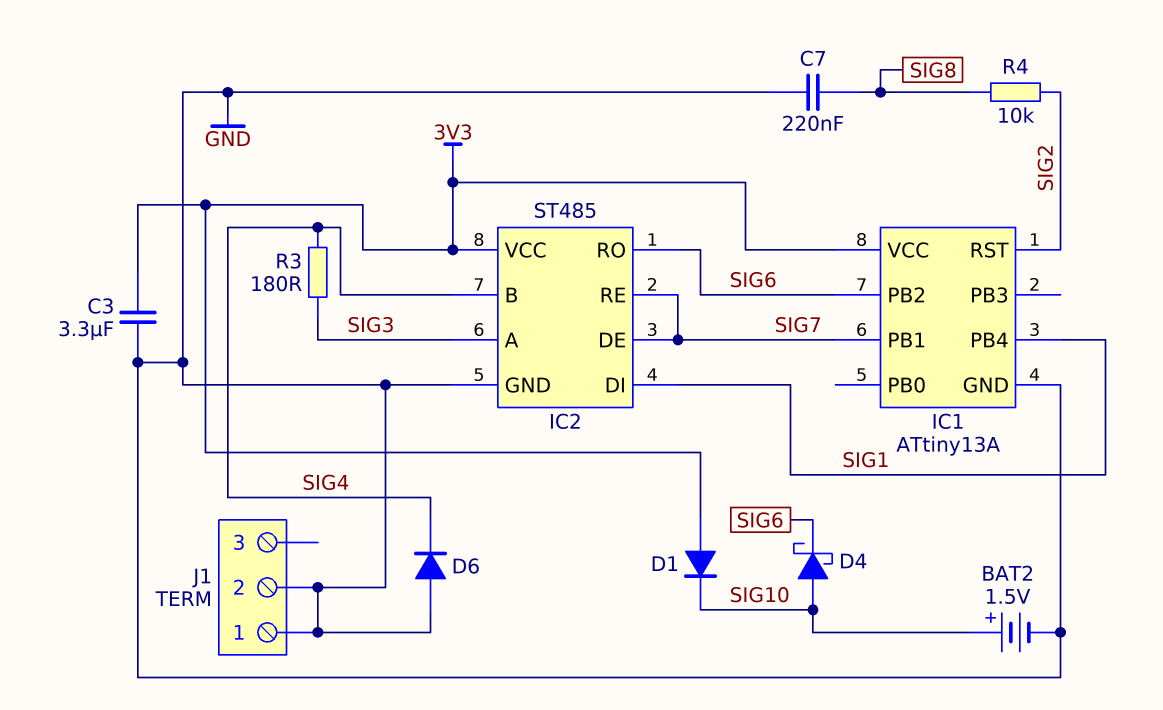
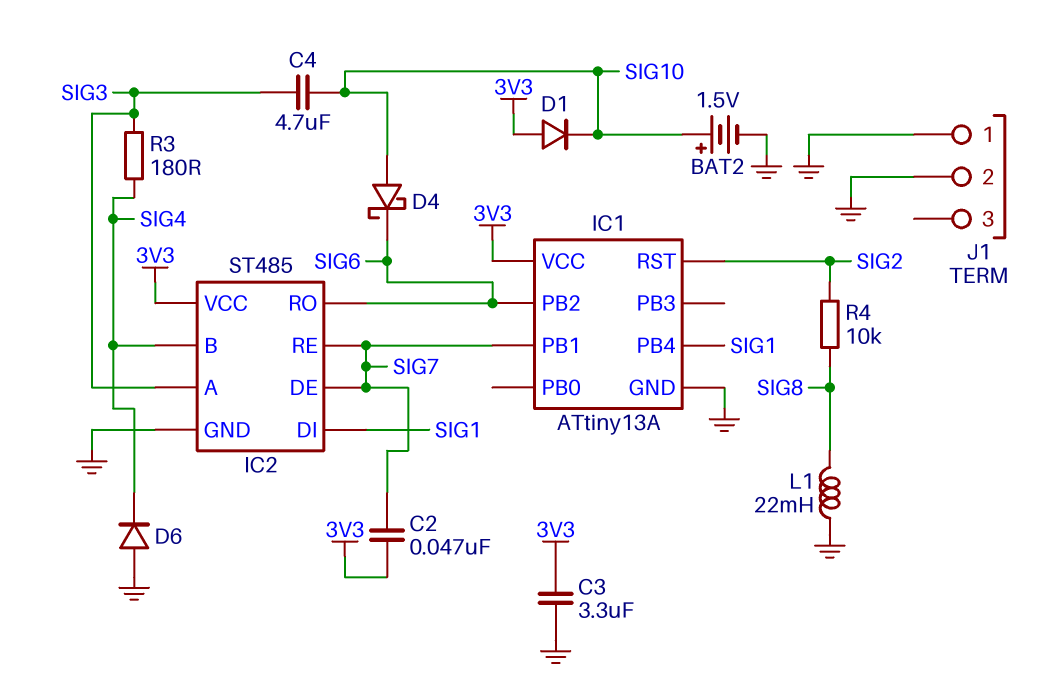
C2: none -> 47nF (3V3, SIG7)
C4: none -> 4.7uF (SIG3, SIG10)
C7: 220nF (GND, SIG8) -> none
L1: none -> 22mH (GND, SIG8)

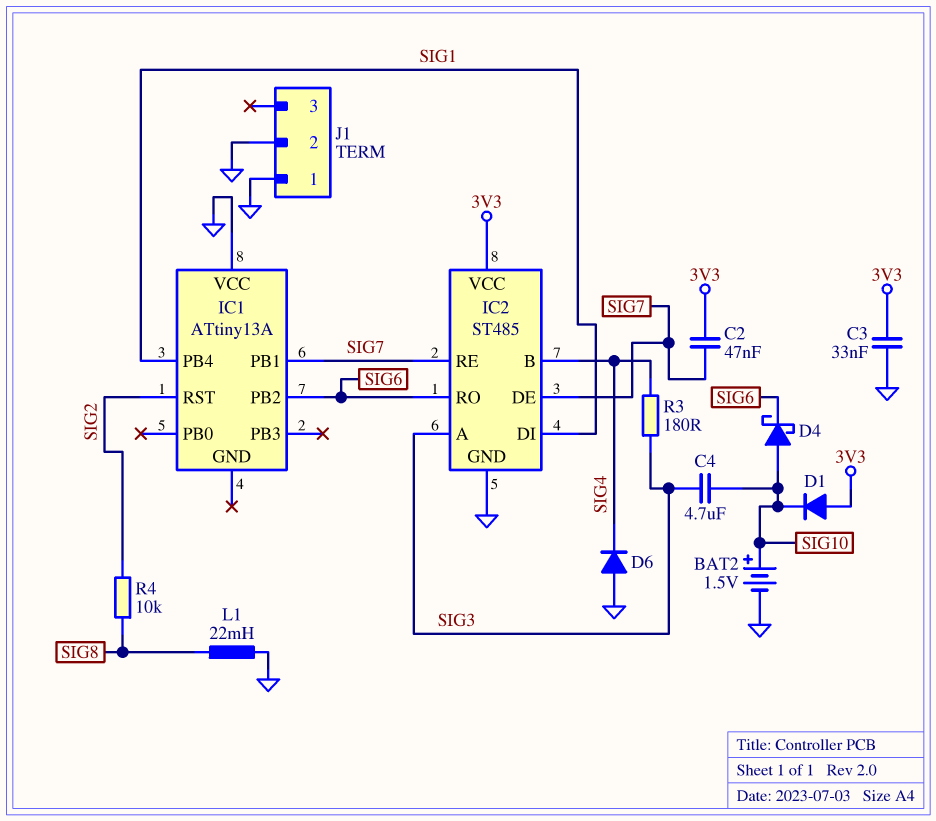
C3: 3.3uF (3V3, GND) -> 33nF (3V3, GND)
IC1 pin GND: GND -> none
IC1 pin VCC: 3V3 -> GND

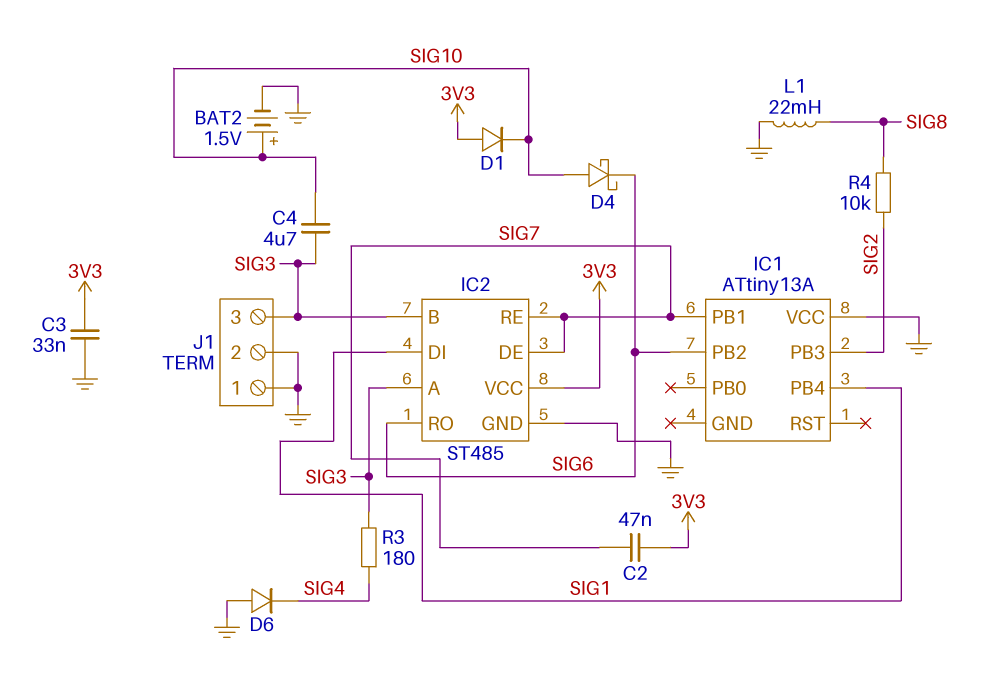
IC1 pin PB3: none -> SIG2
IC1 pin RST: SIG2 -> none
IC2 pin B: SIG4 -> SIG3
J1 pin 3: none -> SIG3

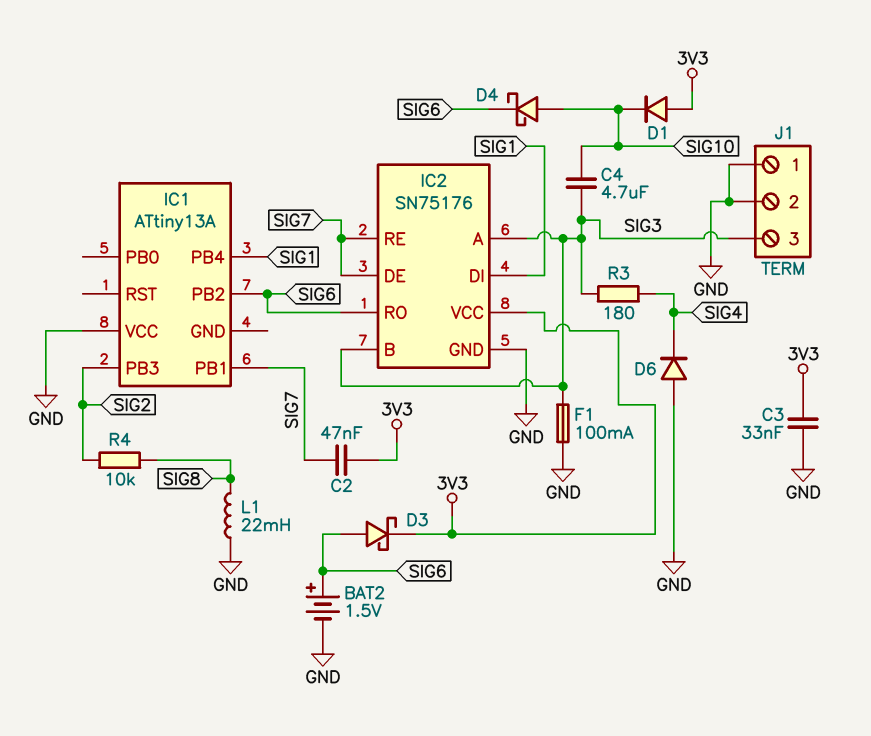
BAT2: 1.5V (plus SIG10, minus GND) -> 1.5V (plus SIG6, minus GND)
D3: none -> schottky (A SIG6, K 3V3)
F1: none -> 100mA (GND, SIG3)
IC2: ST485 -> SN75176

